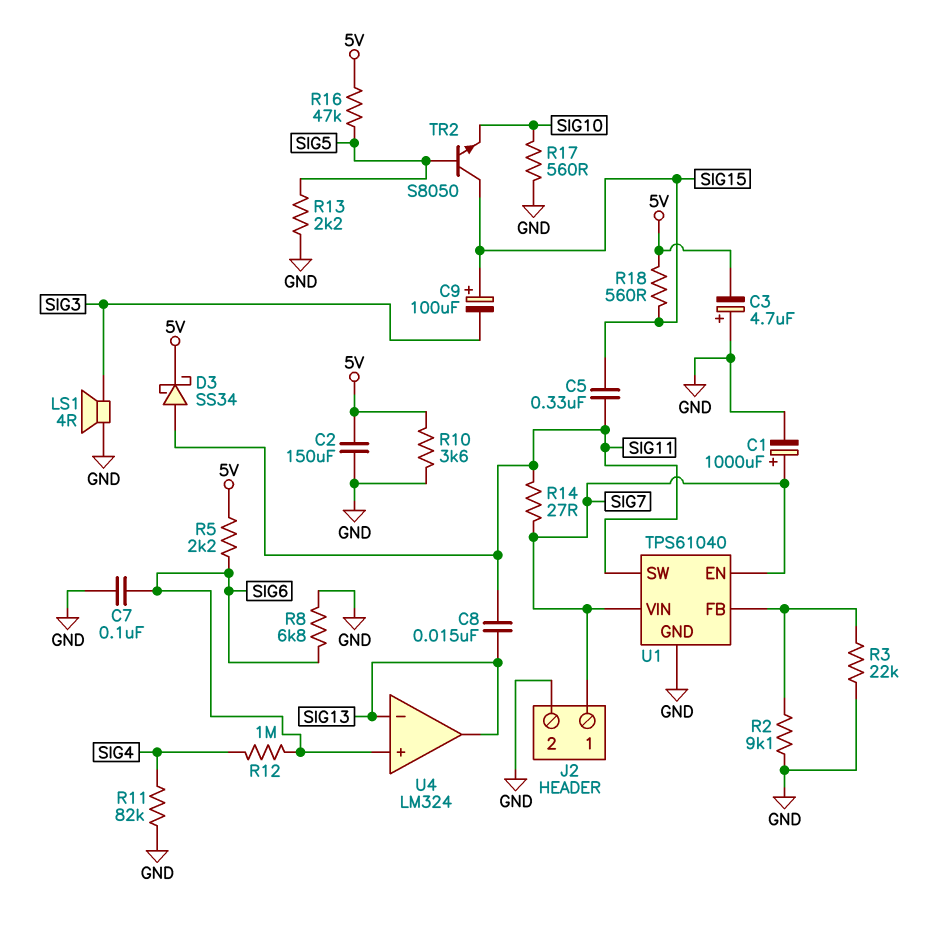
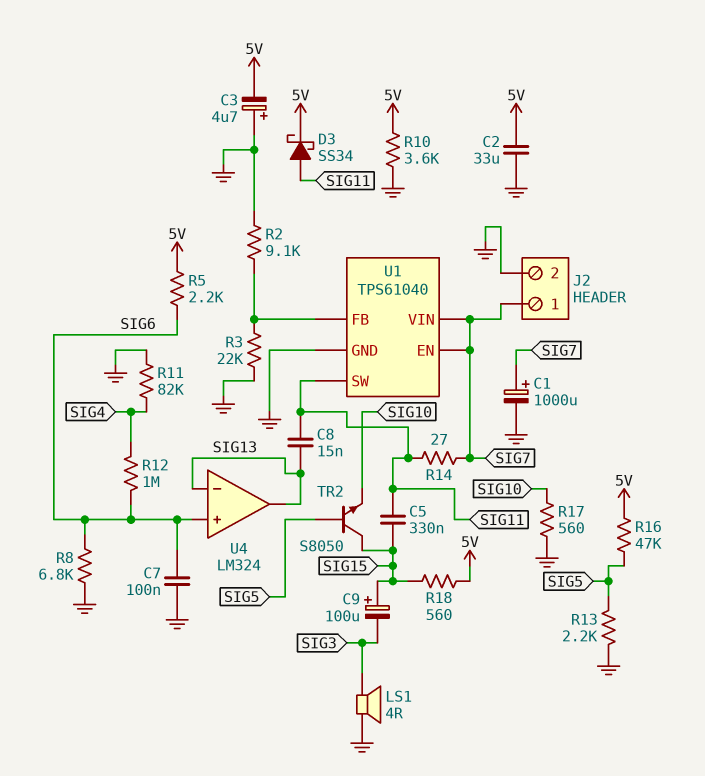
C2: 150uF (5V, GND) -> 33uF (5V, GND)

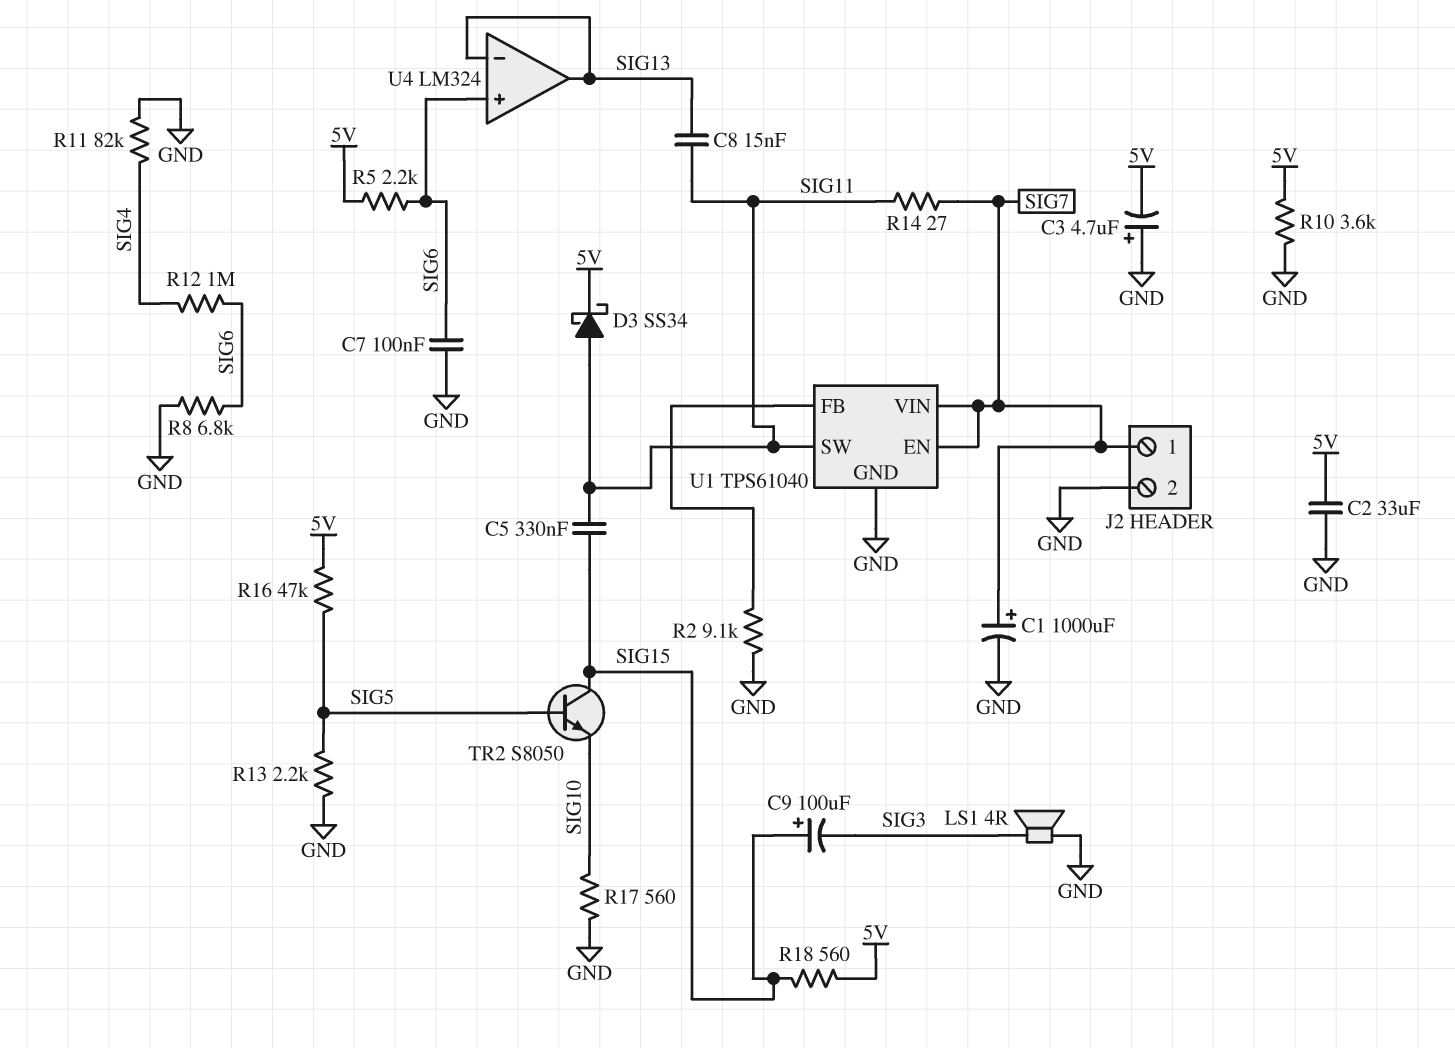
R3: 22k (GND, U1/FB) -> none

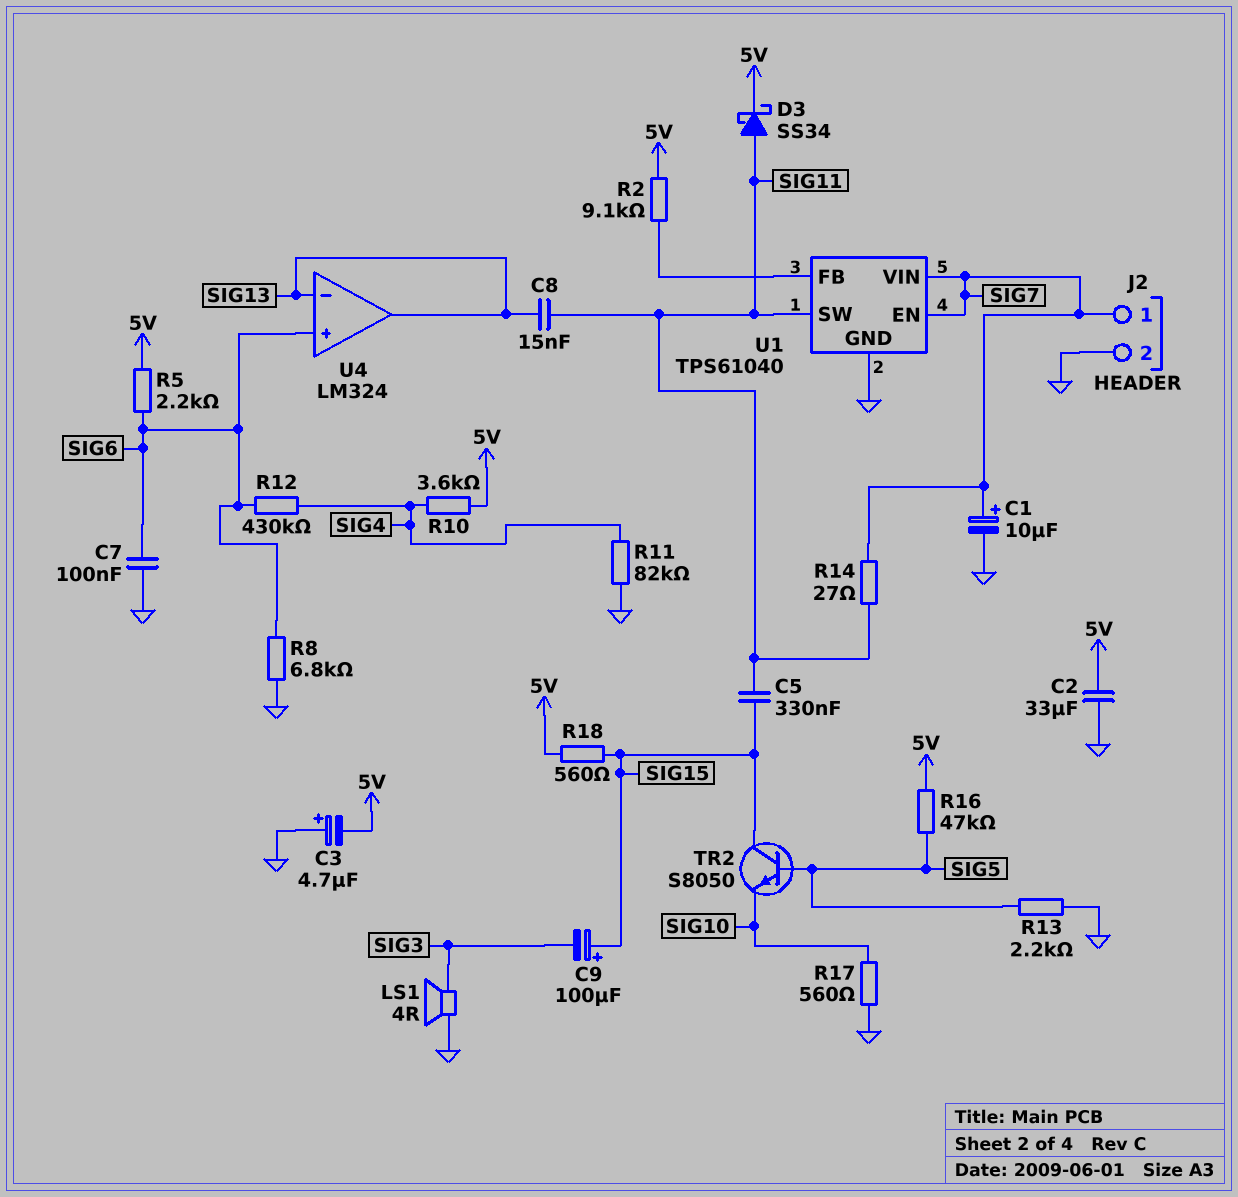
C1: 1000uF (plus SIG7, minus GND) -> 10uF (plus SIG7, minus GND)
R2: 9.1k (GND, U1/FB) -> 9.1k (5V, U1/FB)
R10: 3.6k (5V, GND) -> 3.6k (5V, SIG4)
R12: 1M (SIG4, SIG6) -> 430k (SIG4, SIG6)

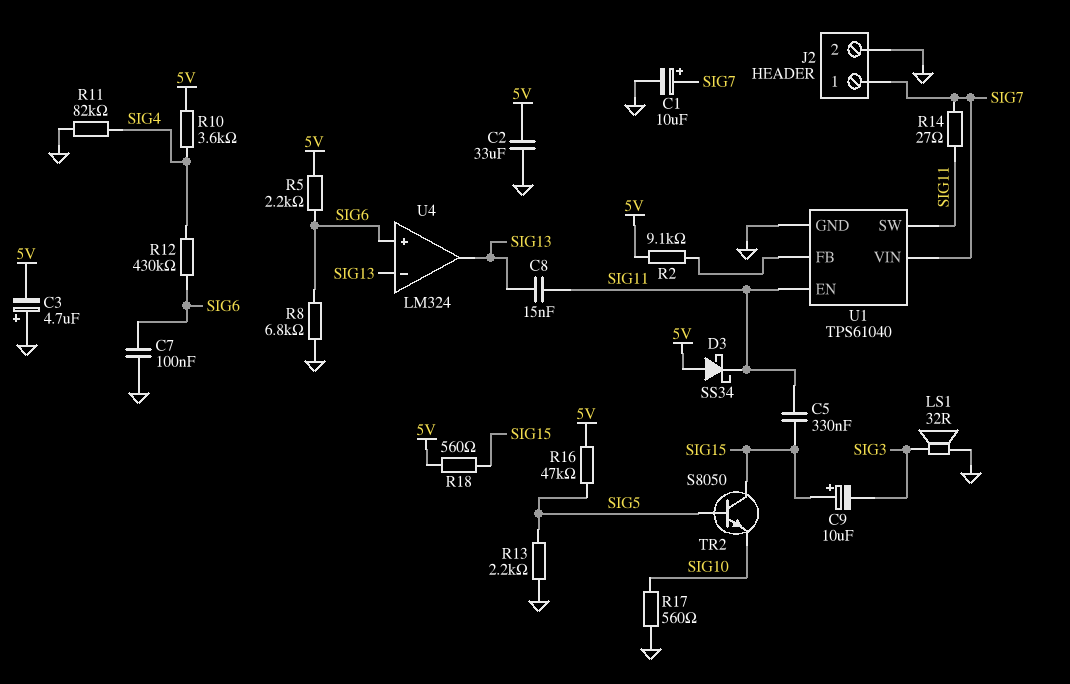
C9: 100uF (plus SIG15, minus SIG3) -> 10uF (plus SIG15, minus SIG3)
D3: schottky SS34 (A SIG11, K 5V) -> schottky SS34 (A 5V, K SIG11)
LS1: speaker 4R (GND, SIG3) -> speaker 32R (GND, SIG3)
U1 pin EN: SIG7 -> SIG11

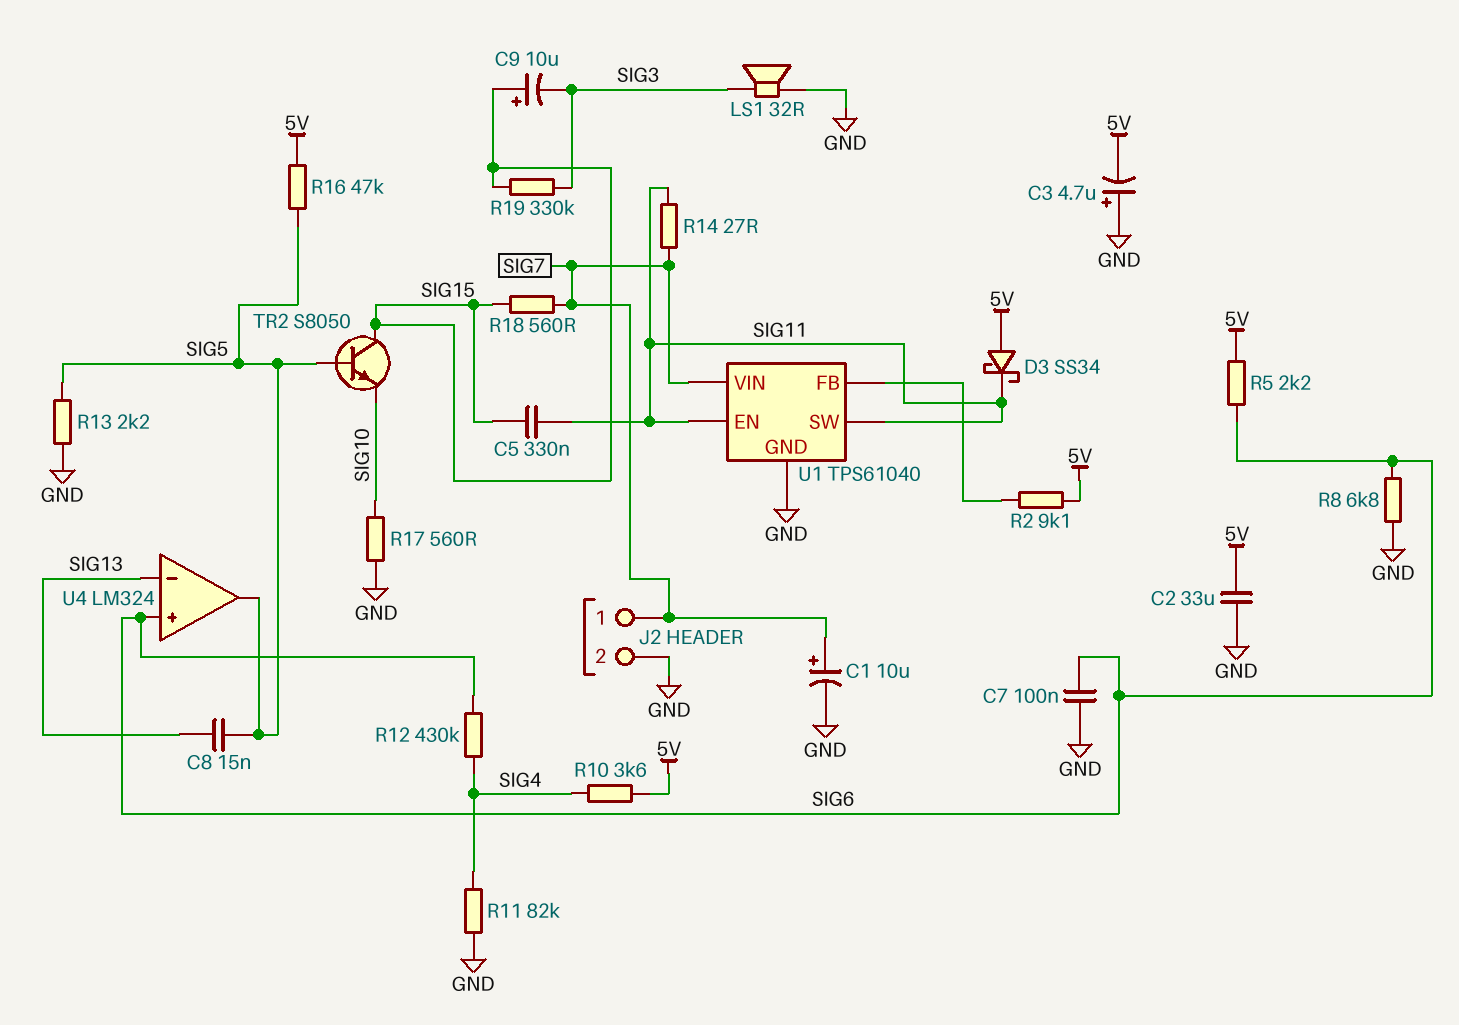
C8: 15nF (SIG11, SIG13) -> 15nF (SIG5, SIG13)
R18: 560 (5V, SIG15) -> 560 (SIG7, SIG15)
R19: none -> 330k (SIG3, SIG15)
U4 pin out: SIG13 -> SIG5

